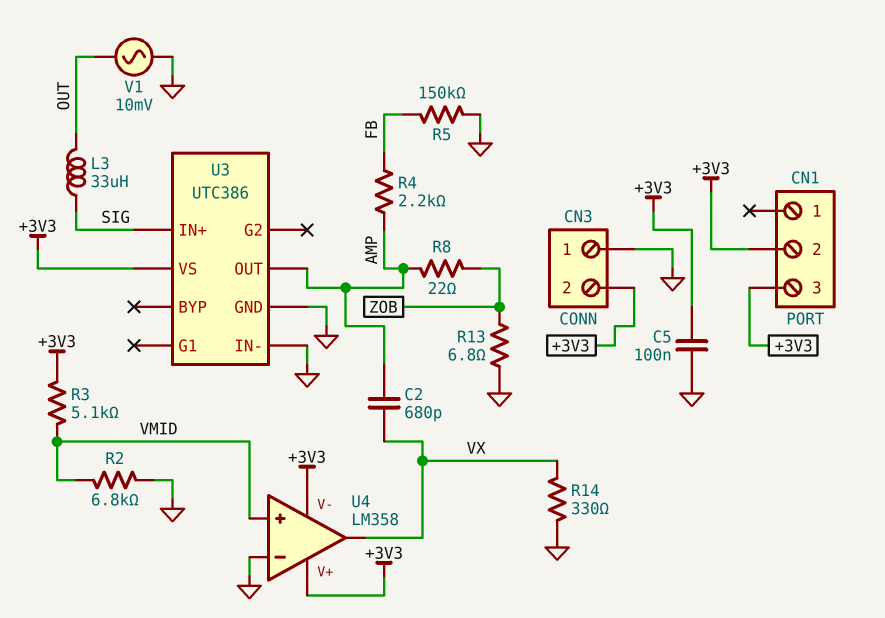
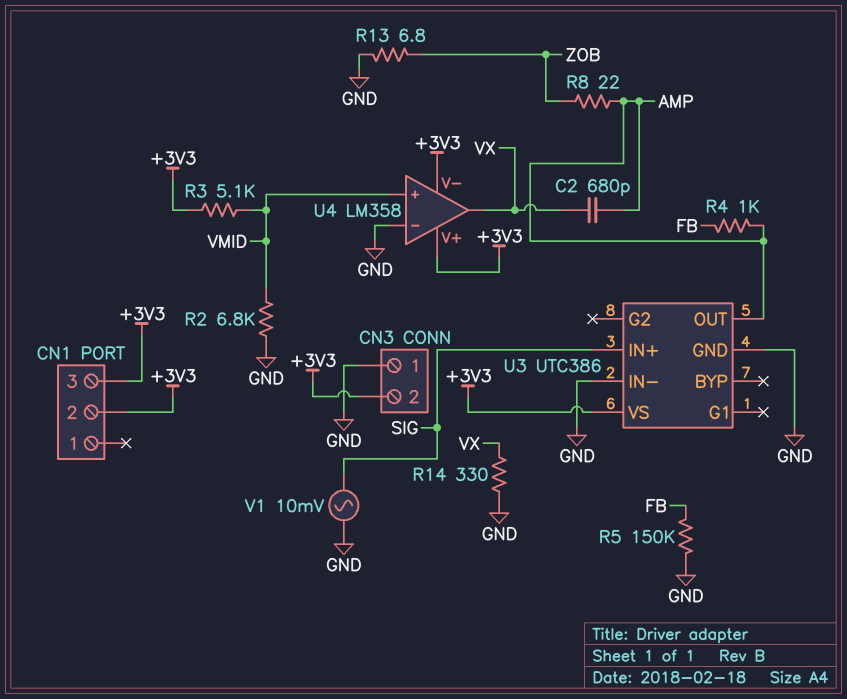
C5: 100nF (+3V3, GND) -> none
L3: 33uH (OUT, SIG) -> none
R4: 2.2k (AMP, FB) -> 1k (AMP, FB)
V1: AC 10mV (GND, OUT) -> AC 10mV (GND, SIG)

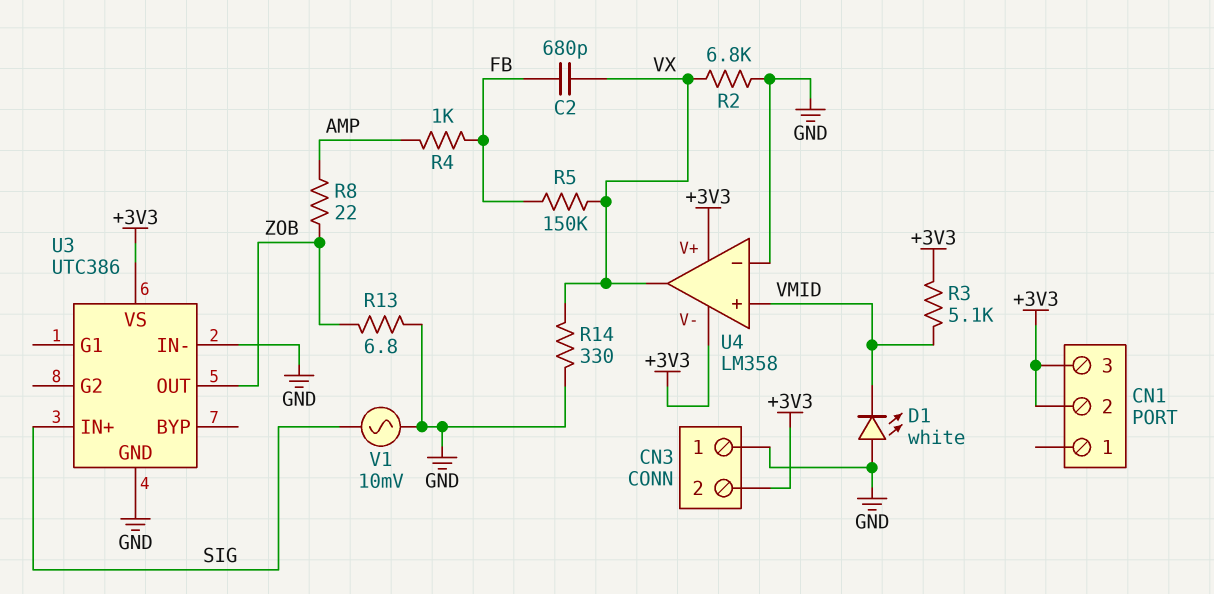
C2: 680pF (AMP, VX) -> 680pF (FB, VX)
D1: none -> LED white (A GND, K VMID)
R2: 6.8k (GND, VMID) -> 6.8k (GND, VX)
R5: 150k (FB, GND) -> 150k (FB, VX)
U3 pin OUT: AMP -> ZOB

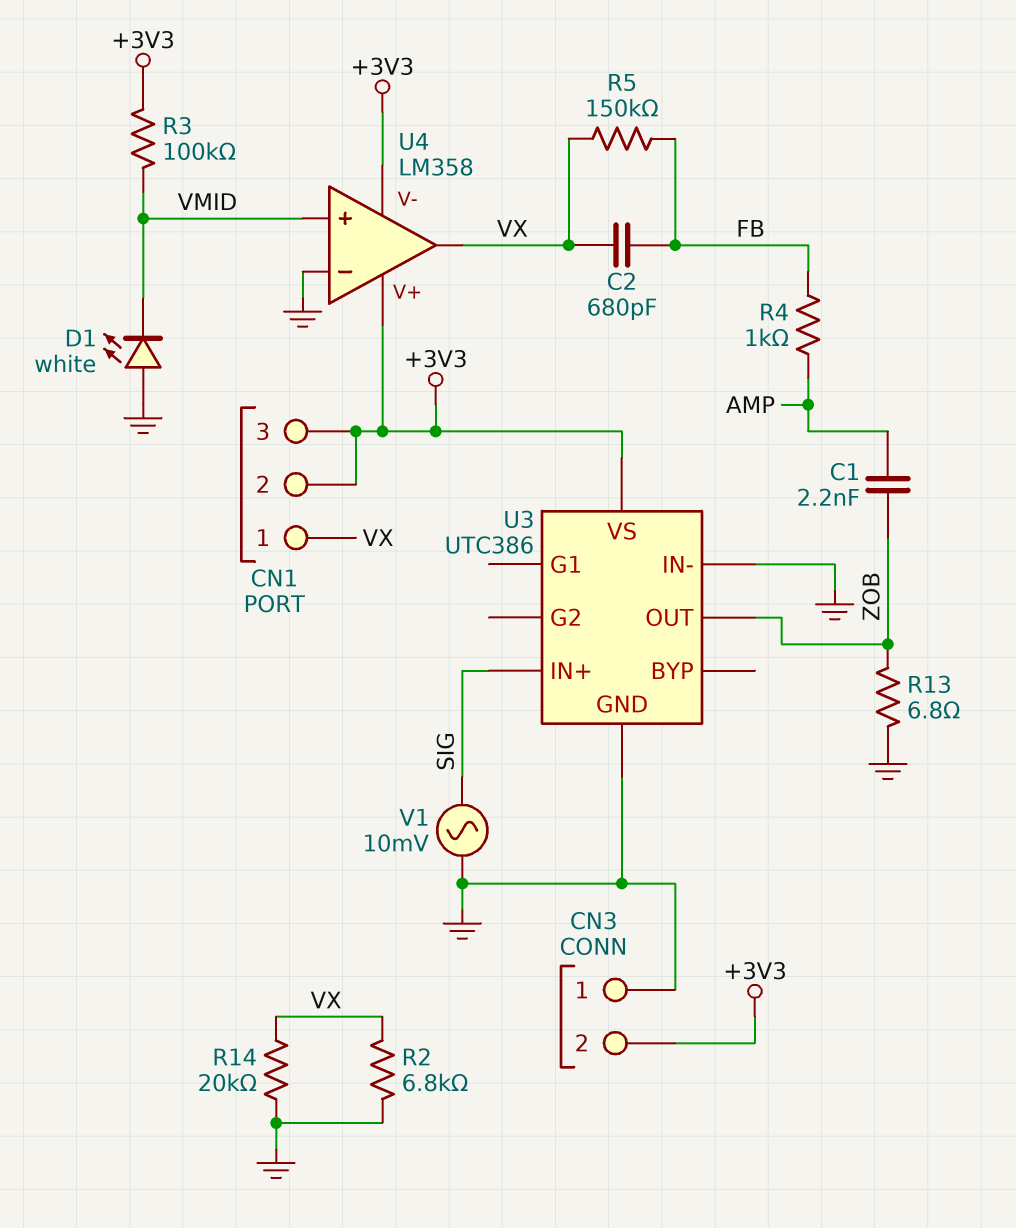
C1: none -> 2.2nF (AMP, ZOB)
CN1 pin 1: none -> VX
R3: 5.1k (+3V3, VMID) -> 100k (+3V3, VMID)
R8: 22 (AMP, ZOB) -> none
R14: 330 (GND, VX) -> 20k (GND, VX)

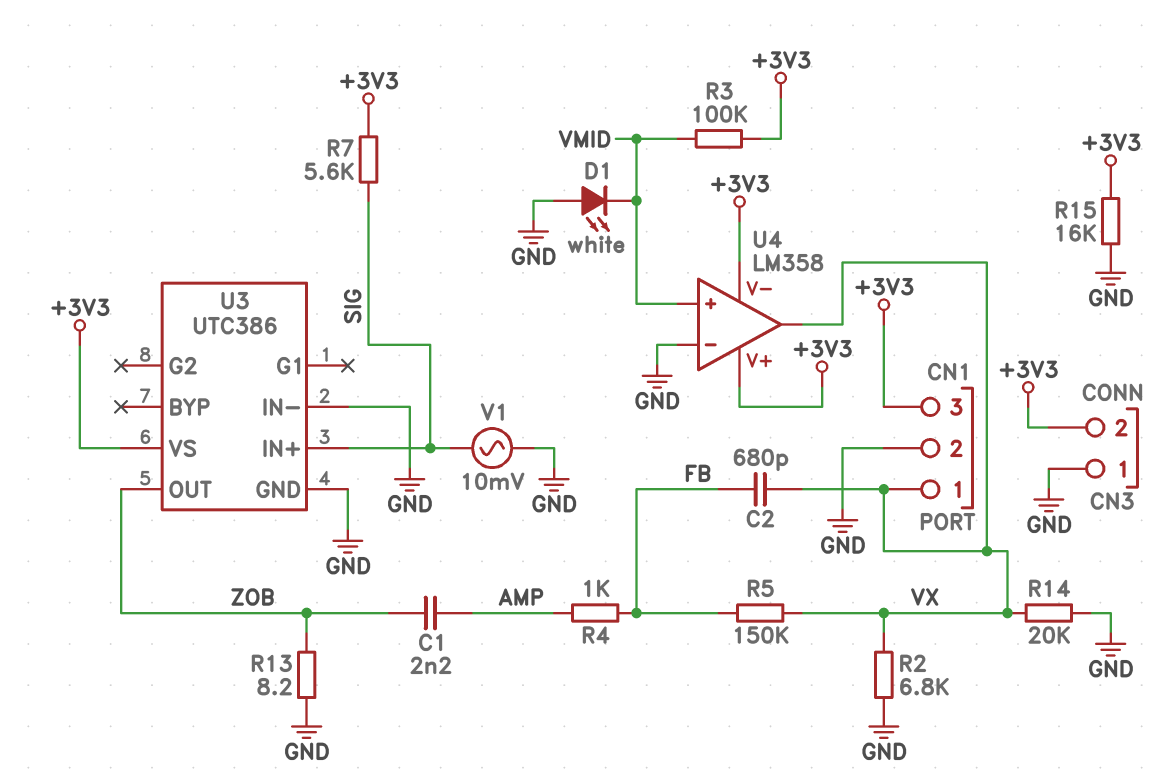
CN1 pin 2: +3V3 -> GND
R7: none -> 5.6k (+3V3, SIG)
R13: 6.8 (GND, ZOB) -> 8.2 (GND, ZOB)
R15: none -> 16k (+3V3, GND)

